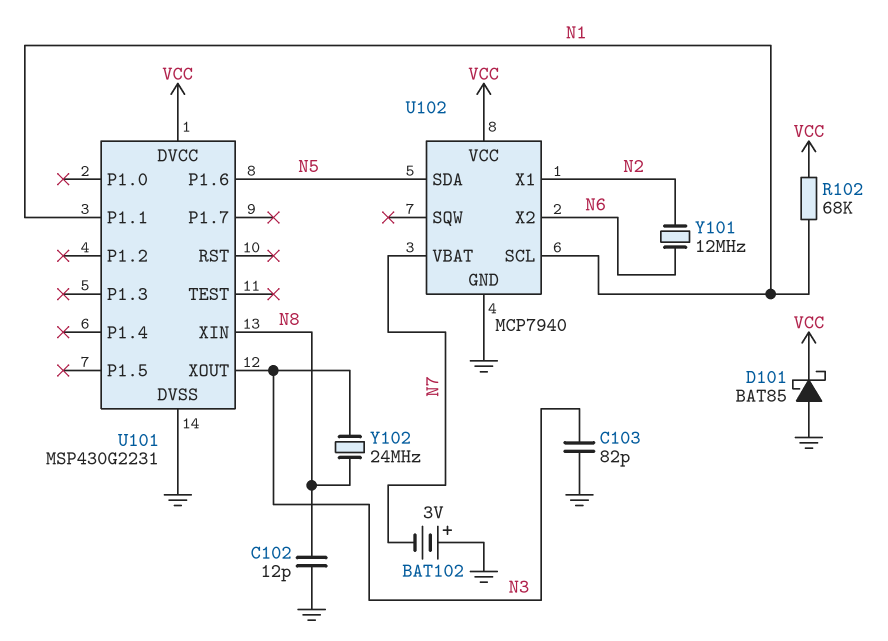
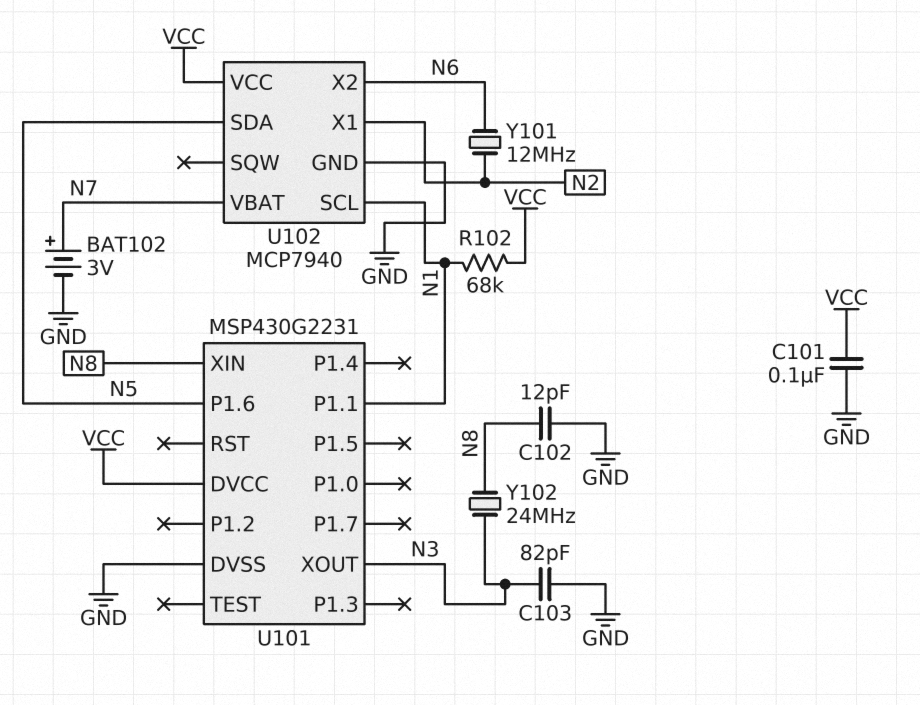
BAT102: 3V (plus GND, minus N7) -> 3V (plus N7, minus GND)
C101: none -> 100nF (GND, VCC)
D101: schottky BAT85 (A GND, K VCC) -> none

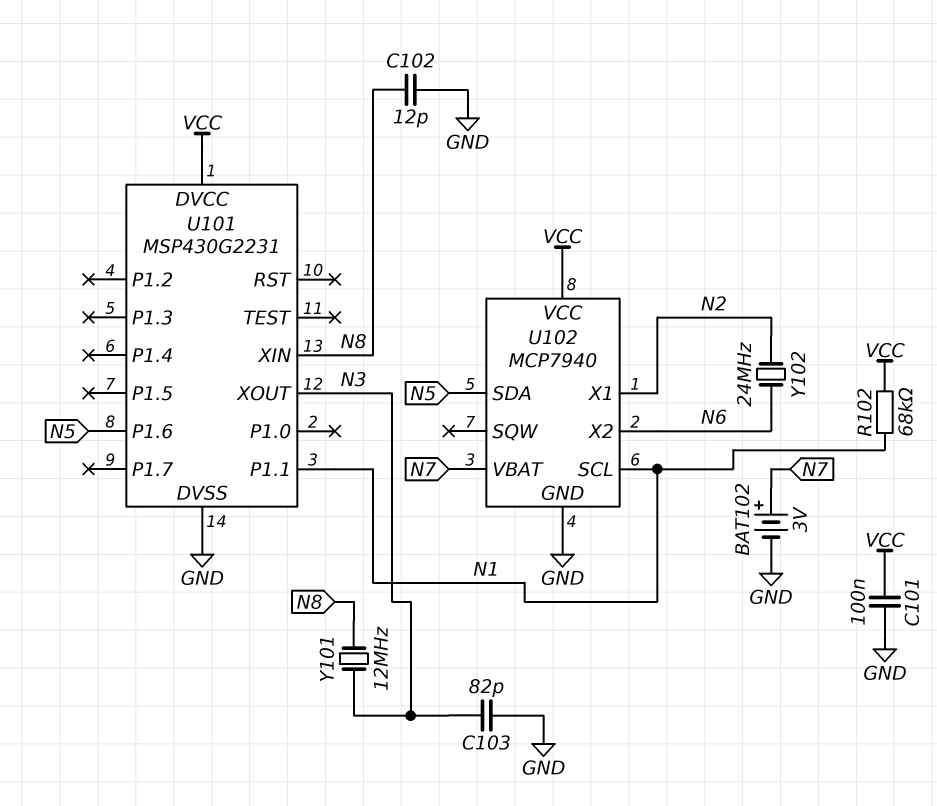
Y101: 12MHz (N2, N6) -> 12MHz (N3, N8)
Y102: 24MHz (N3, N8) -> 24MHz (N2, N6)

